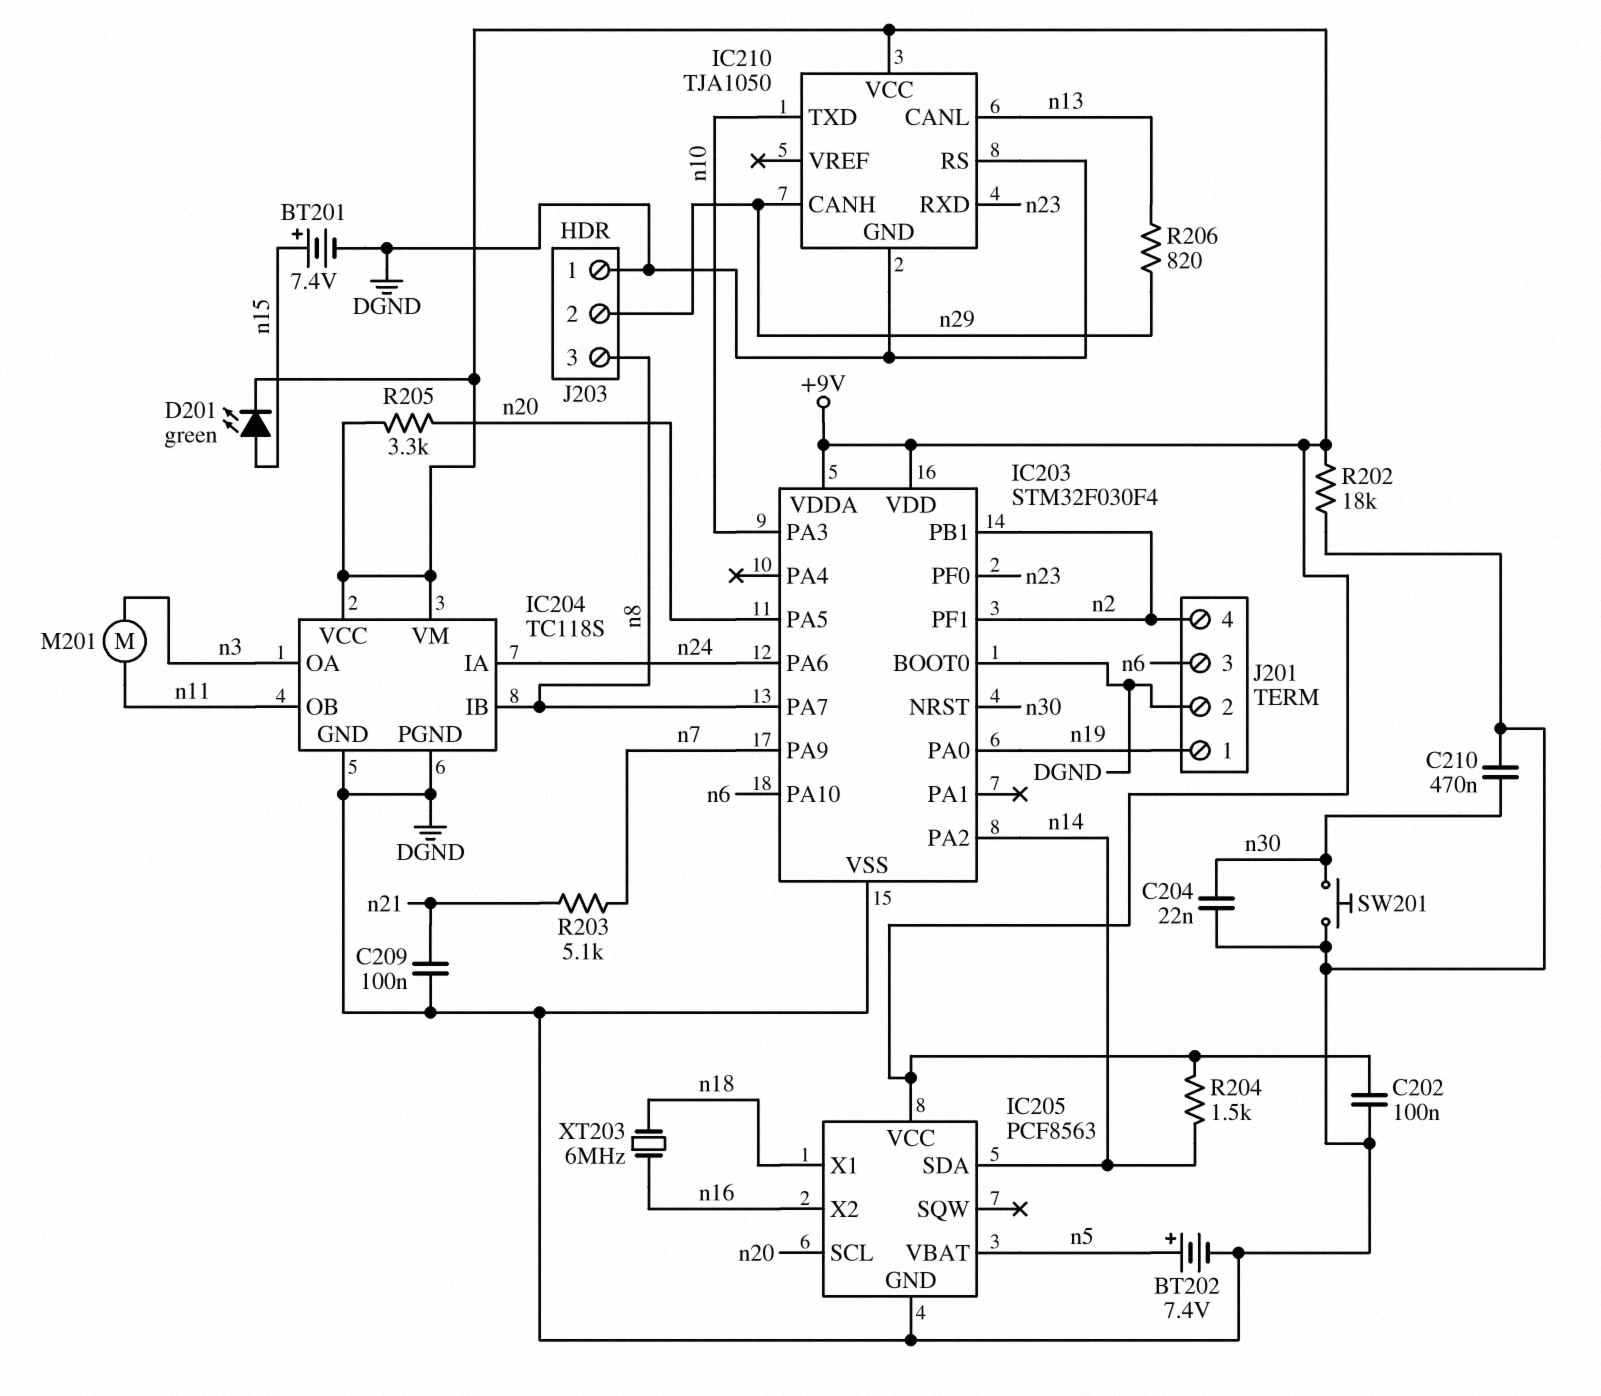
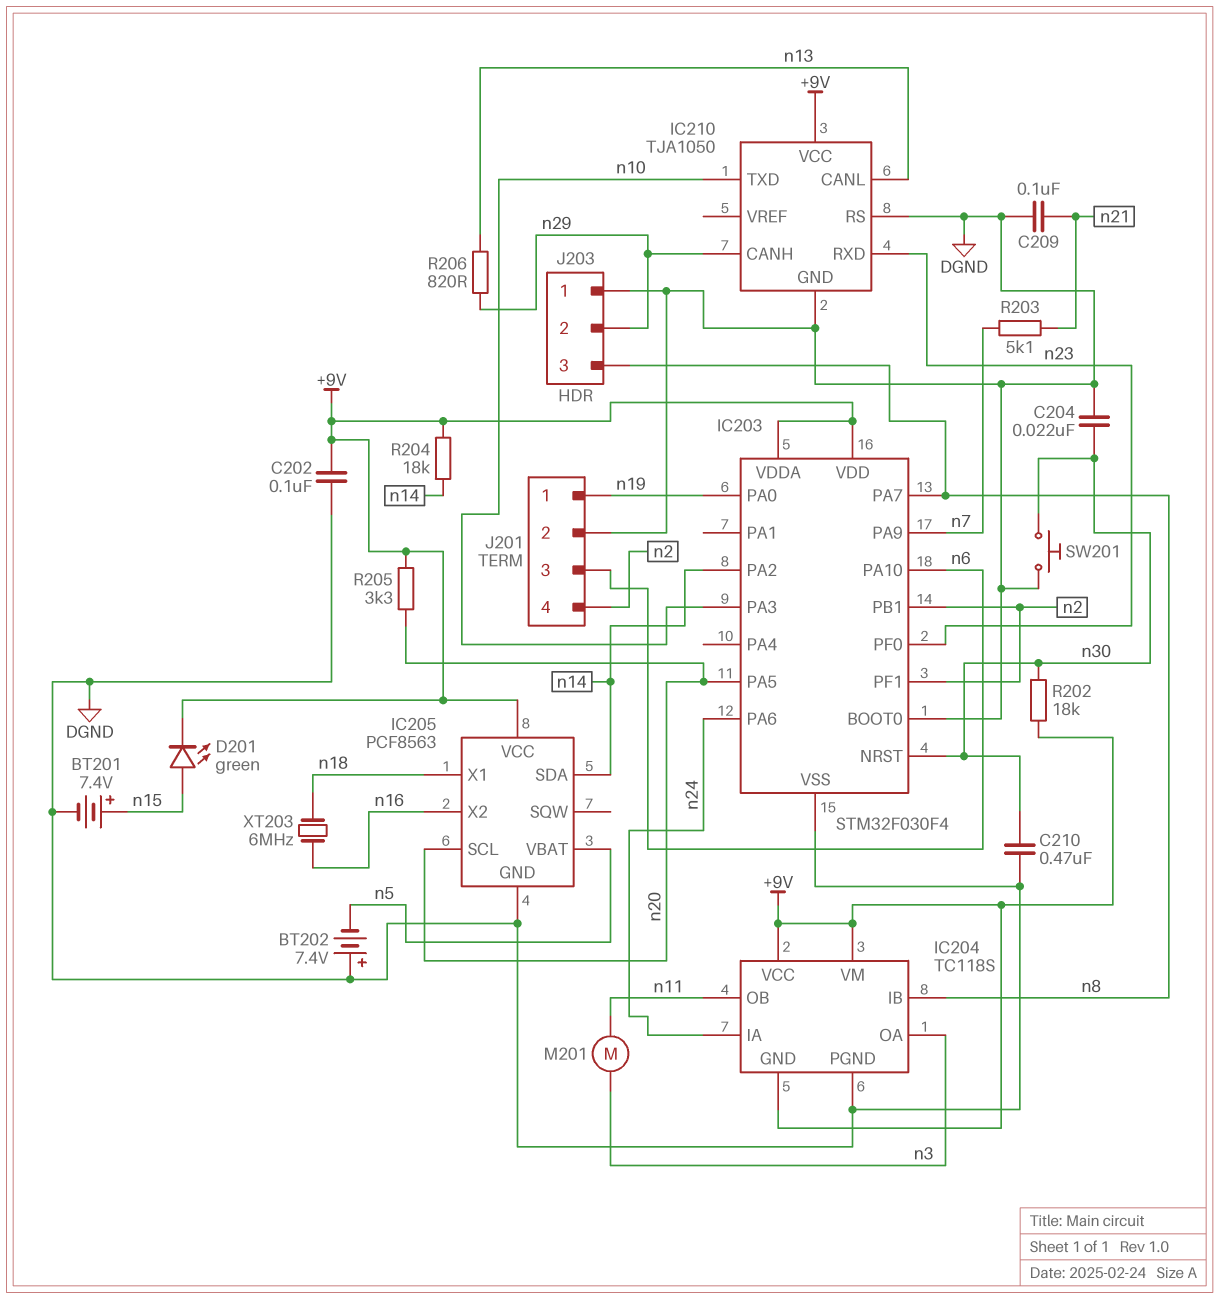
BT202: 7.4V (plus n5, minus DGND) -> 7.4V (plus DGND, minus n5)
IC204 pin GND: DGND -> +9V
R202: 18k (+9V, DGND) -> 18k (+9V, n30)
R204: 1.5k (+9V, n14) -> 18k (+9V, n14)

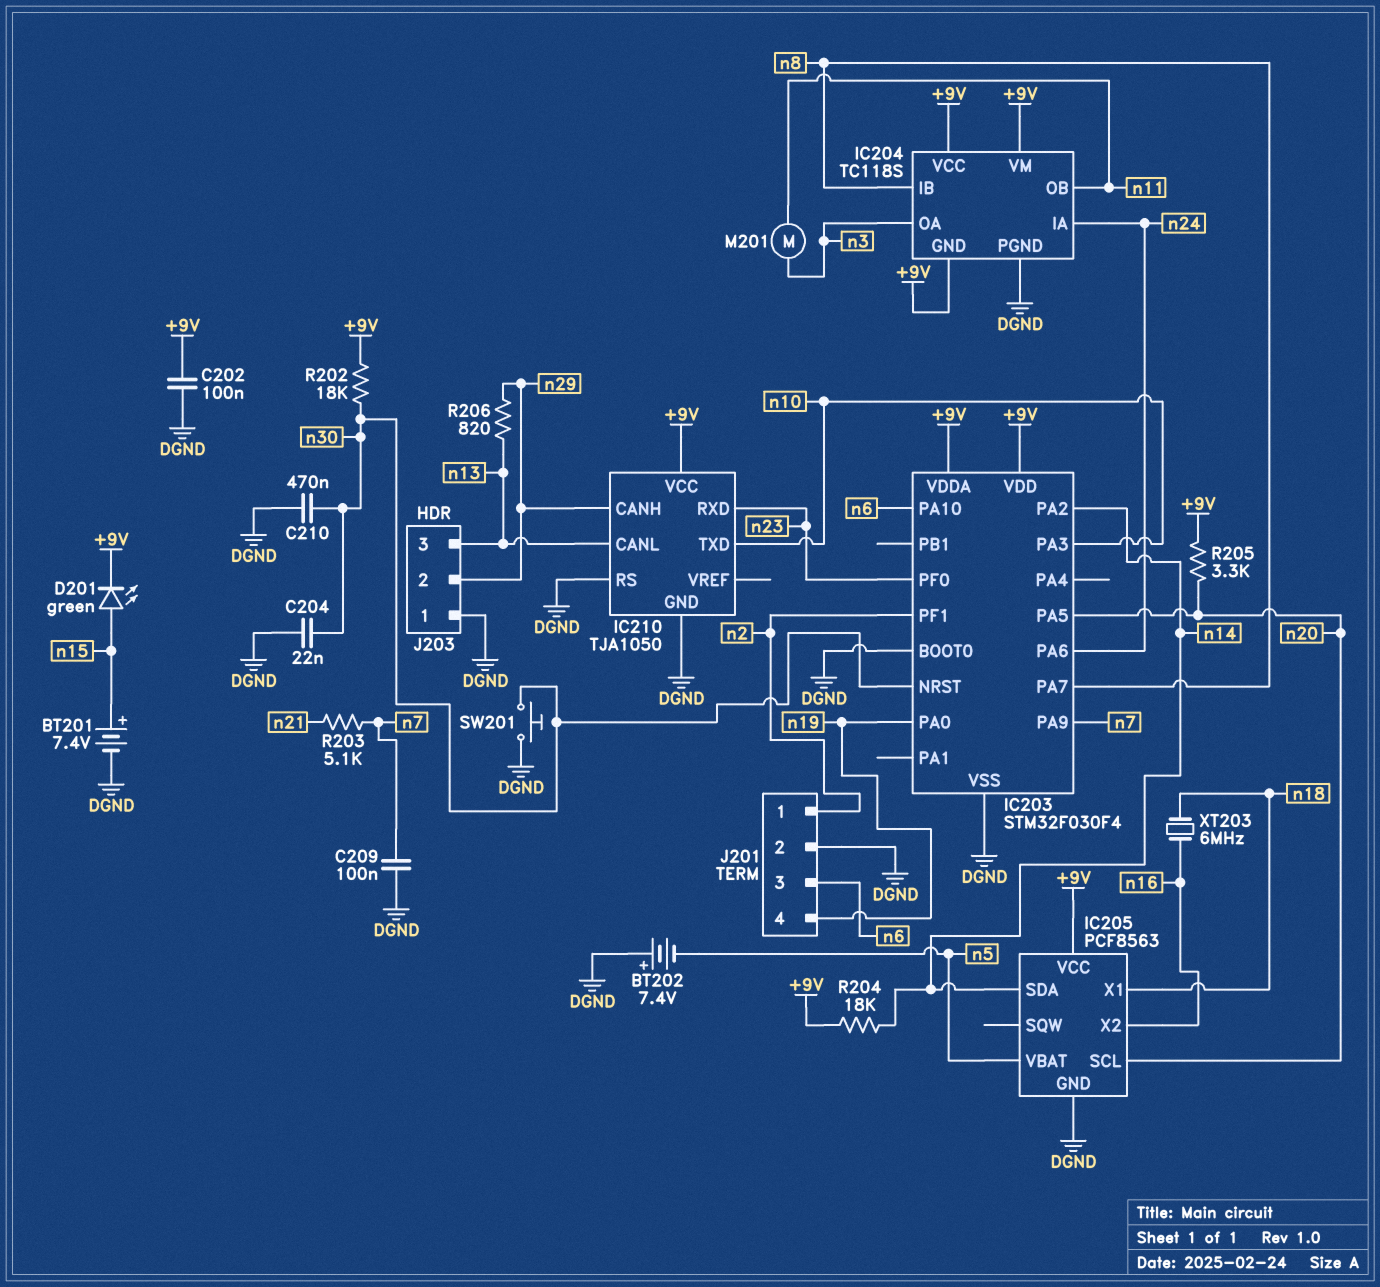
C209: 100nF (DGND, n21) -> 100nF (DGND, n7)
IC203 pin PB1: n2 -> none
J201 pin 1: n19 -> n2
J201 pin 4: n2 -> n19
J203 pin 3: n8 -> n13

